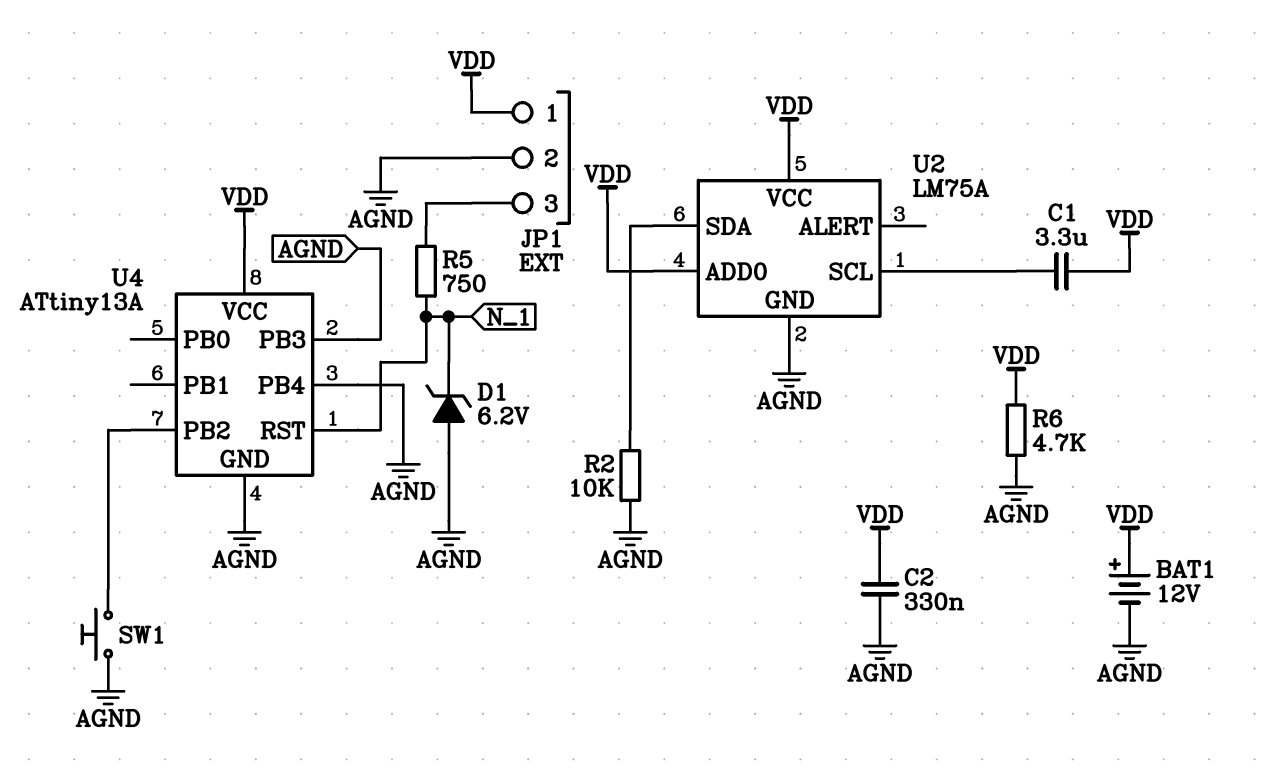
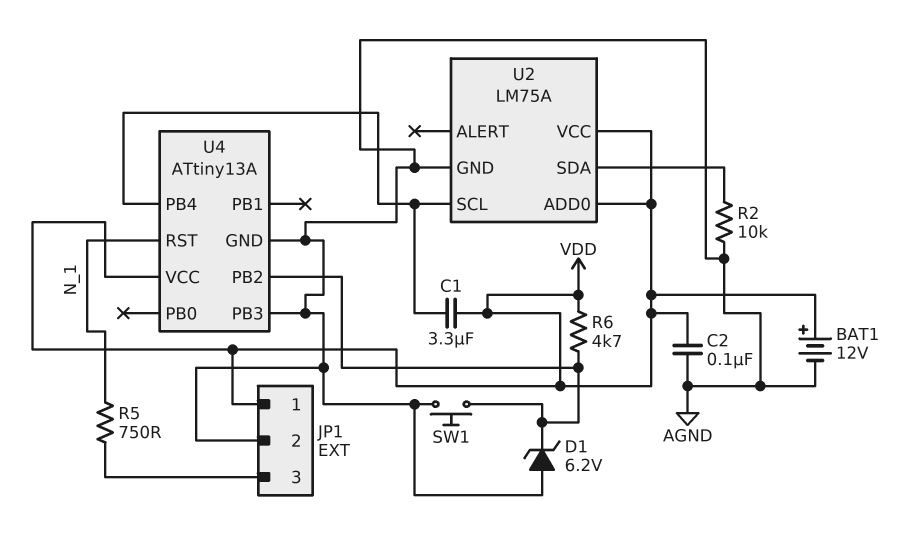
C2: 330nF (AGND, VDD) -> 100nF (AGND, VDD)
D1: zener 6.2V (A AGND, K N_1) -> zener 6.2V (A AGND, K U4/PB2)
R6: 4.7k (AGND, VDD) -> 4.7k (U4/PB2, VDD)
U4 pin PB4: AGND -> U2/SCL

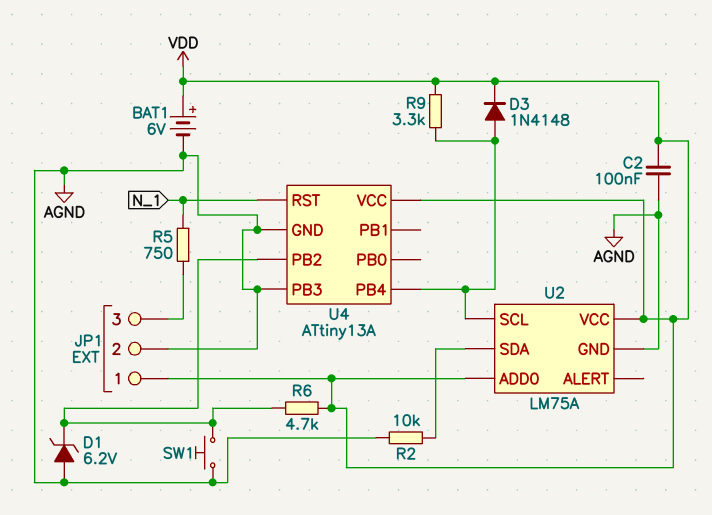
BAT1: 12V (plus VDD, minus AGND) -> 6V (plus VDD, minus AGND)
C1: 3.3uF (U2/SCL, VDD) -> none
D3: none -> diode 1N4148 (A U2/SCL, K VDD)
R9: none -> 3.3k (U2/SCL, VDD)

